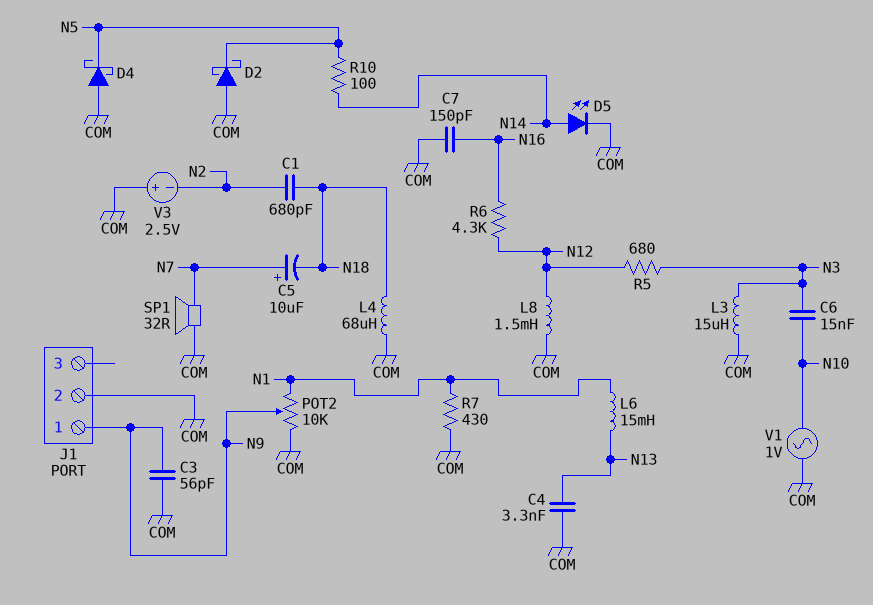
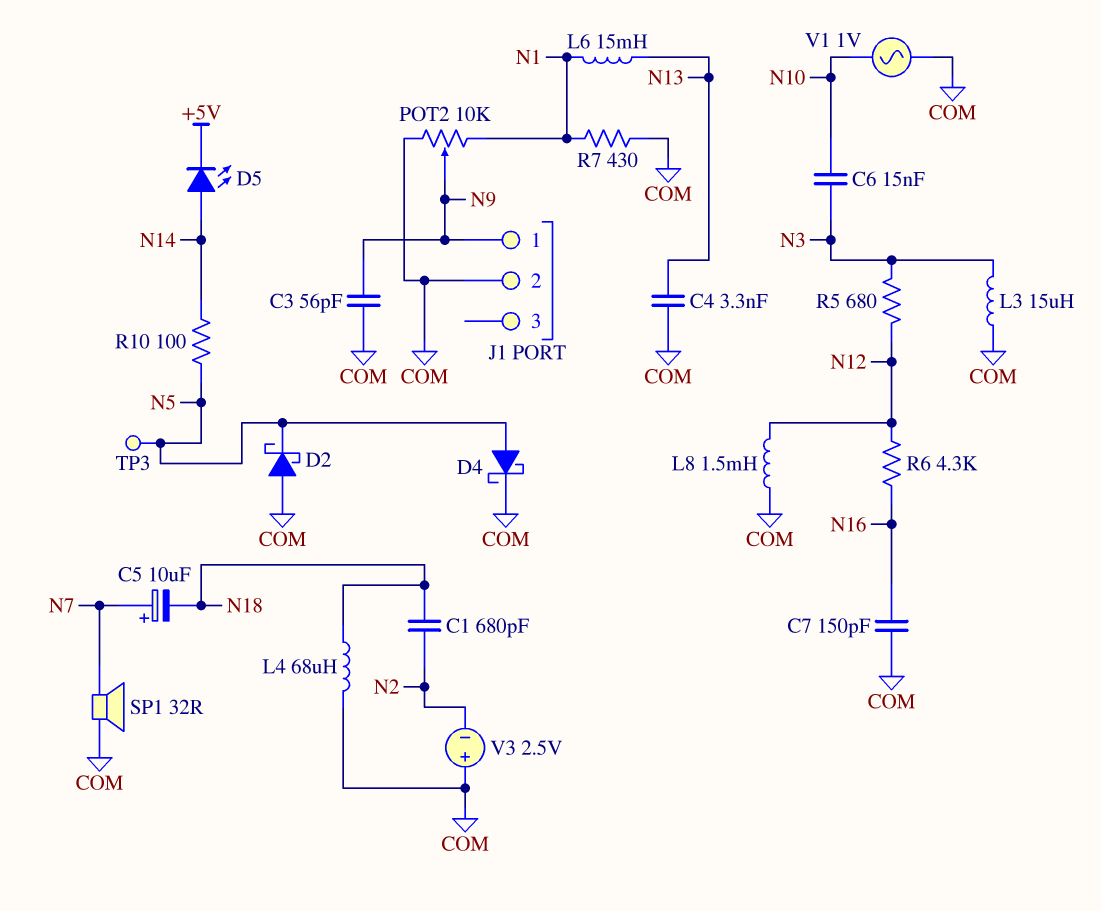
D4: schottky (A COM, K N5) -> schottky (A N5, K COM)
D5: LED (A N14, K COM) -> LED (A N14, K +5V)
TP3: none -> test point (N5)

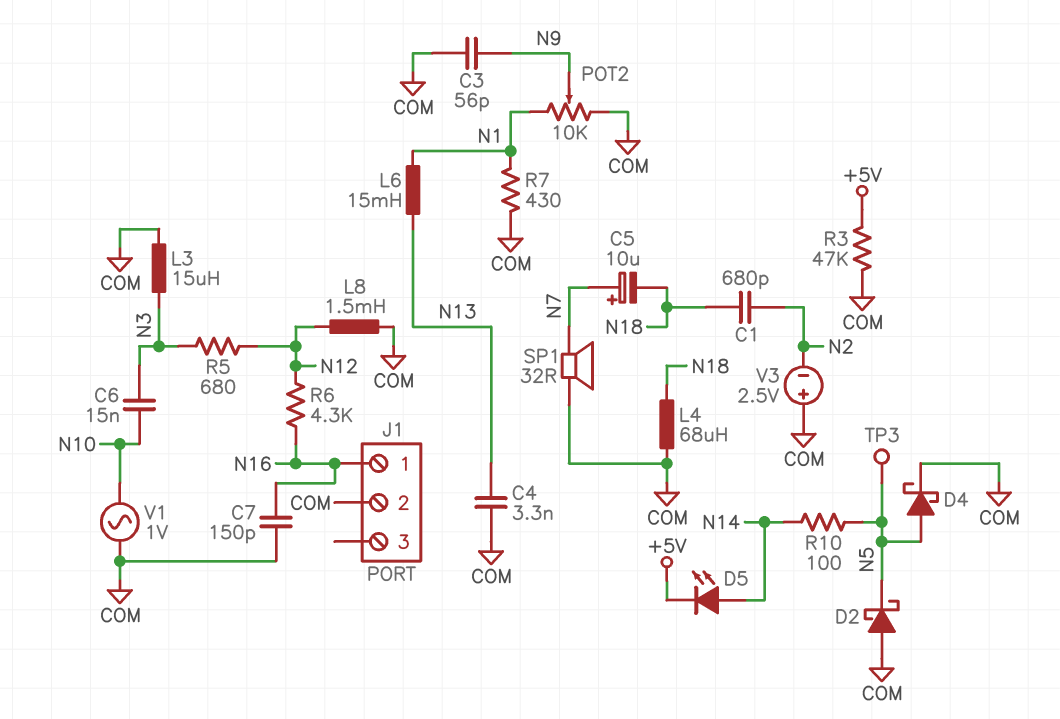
J1 pin 1: N9 -> N16
R3: none -> 47k (+5V, COM)

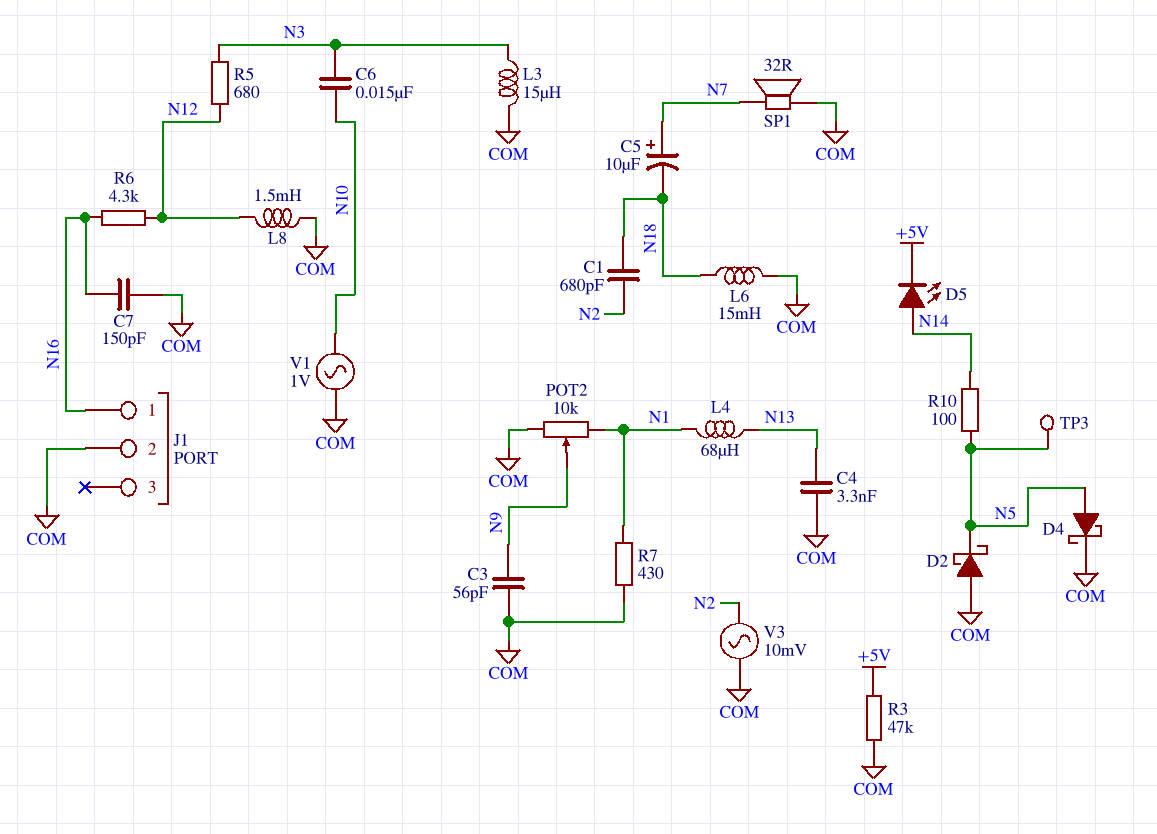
L4: 68uH (COM, N18) -> 68uH (N1, N13)
L6: 15mH (N1, N13) -> 15mH (COM, N18)
V3: 2.5V (plus COM, minus N2) -> AC 10mV (COM, N2)

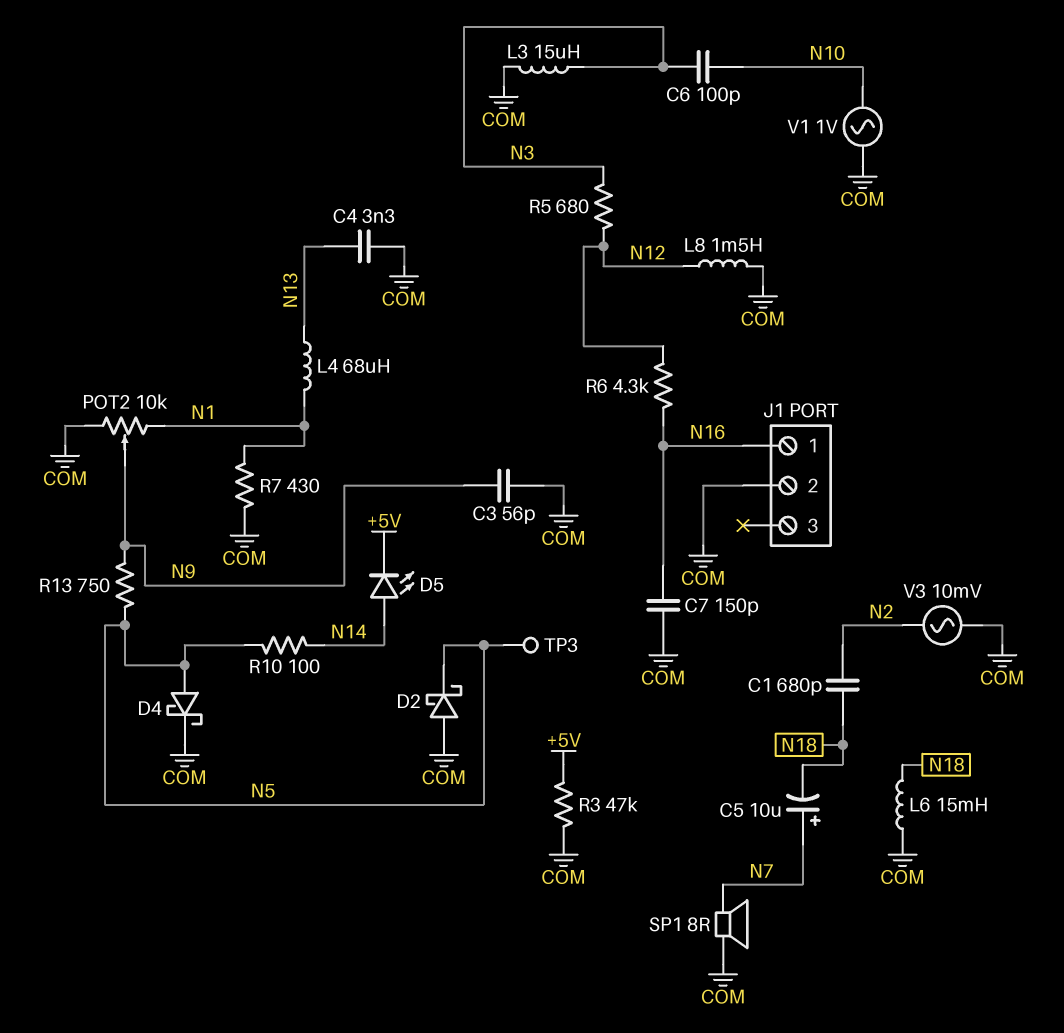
C6: 15nF (N3, N10) -> 100pF (N3, N10)
R13: none -> 750 (N5, N9)
SP1: speaker 32R (COM, N7) -> speaker 8R (COM, N7)

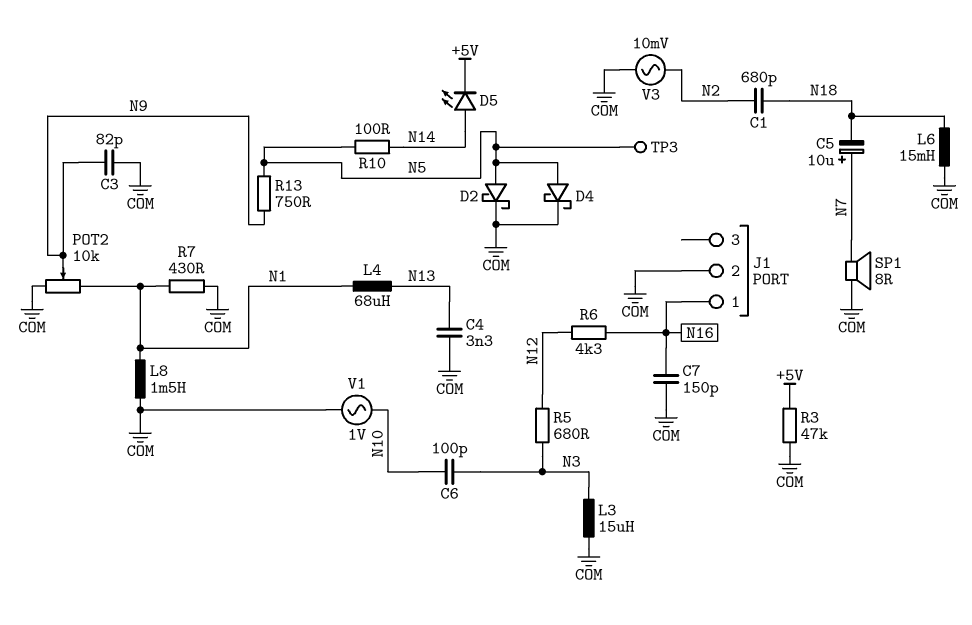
C3: 56pF (COM, N9) -> 82pF (COM, N9)
D2: schottky (A COM, K N5) -> schottky (A N5, K COM)
L8: 1.5mH (COM, N12) -> 1.5mH (COM, N1)

